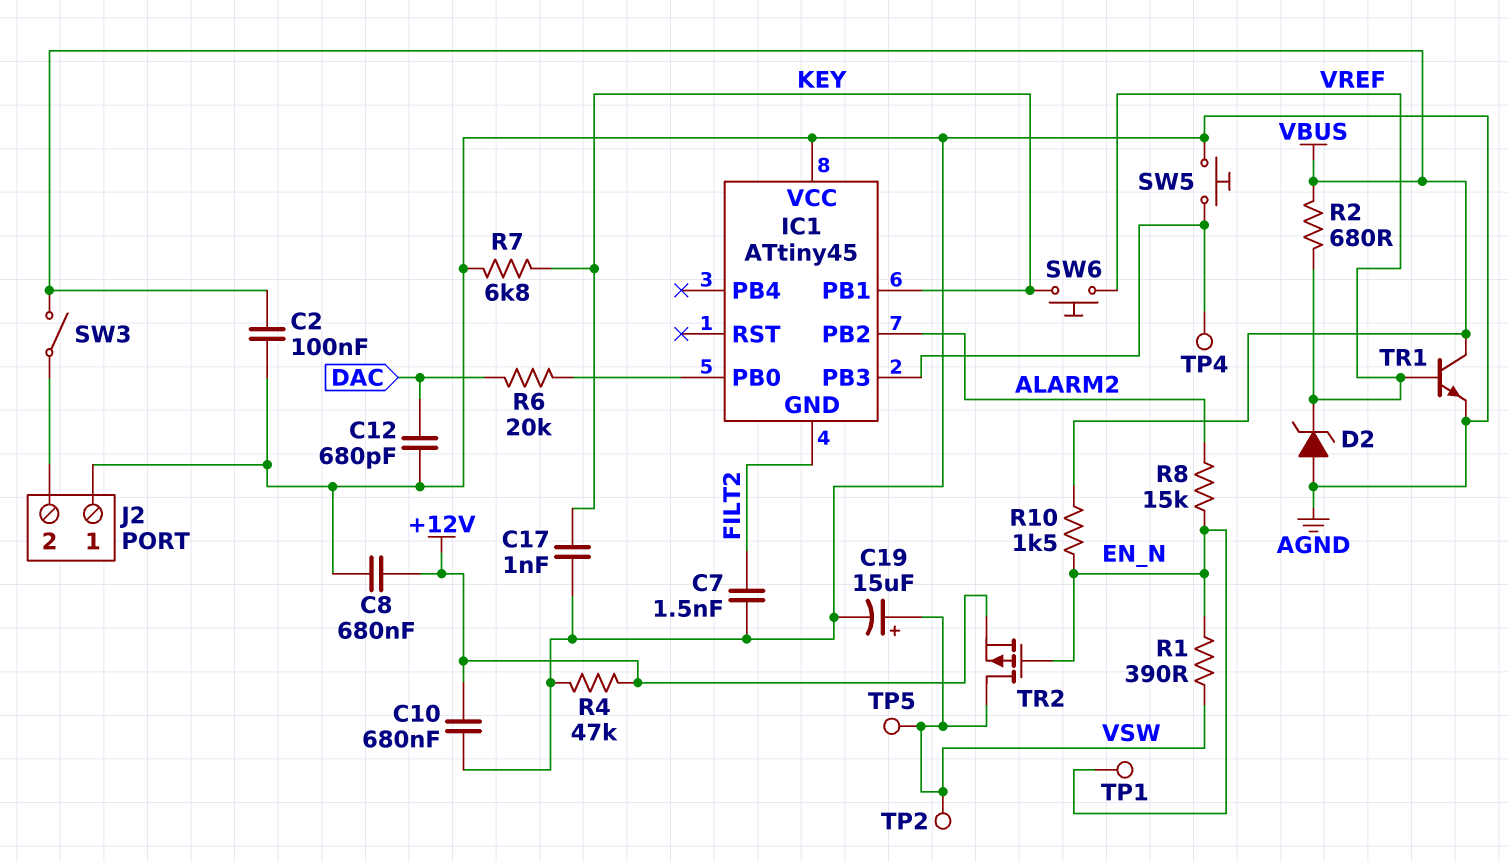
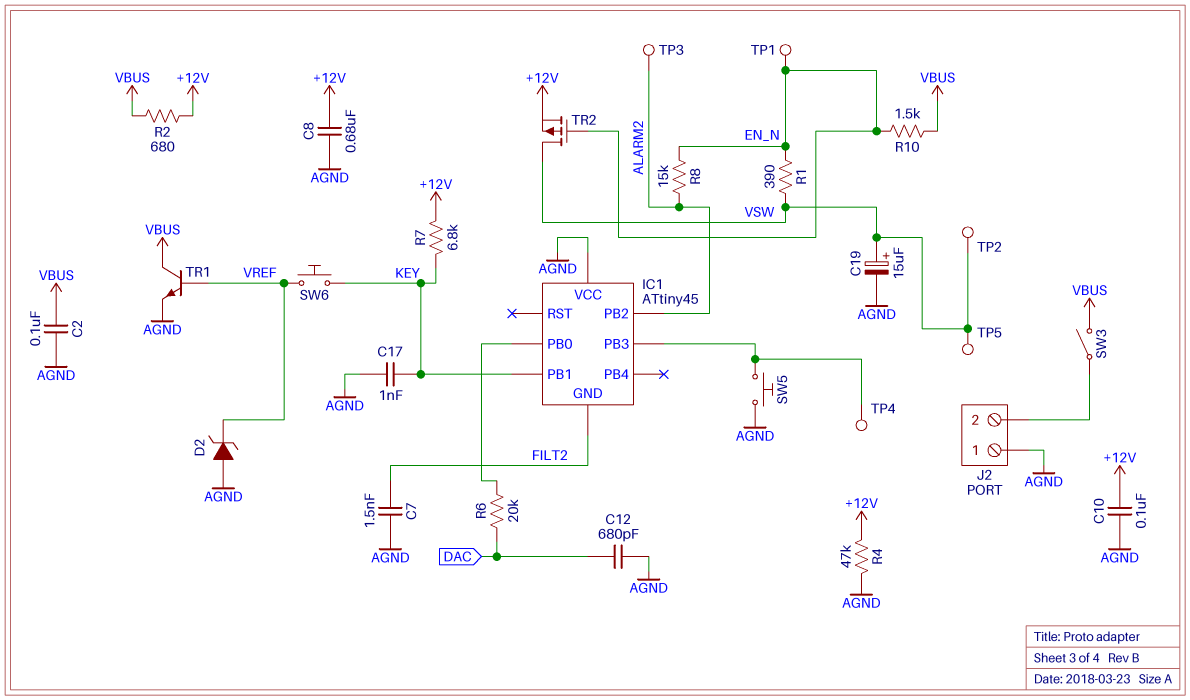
C10: 680nF (+12V, AGND) -> 100nF (+12V, AGND)
R2: 680 (VBUS, VREF) -> 680 (+12V, VBUS)
R7: 6.8k (AGND, KEY) -> 6.8k (+12V, KEY)
TP3: none -> test point (ALARM2)

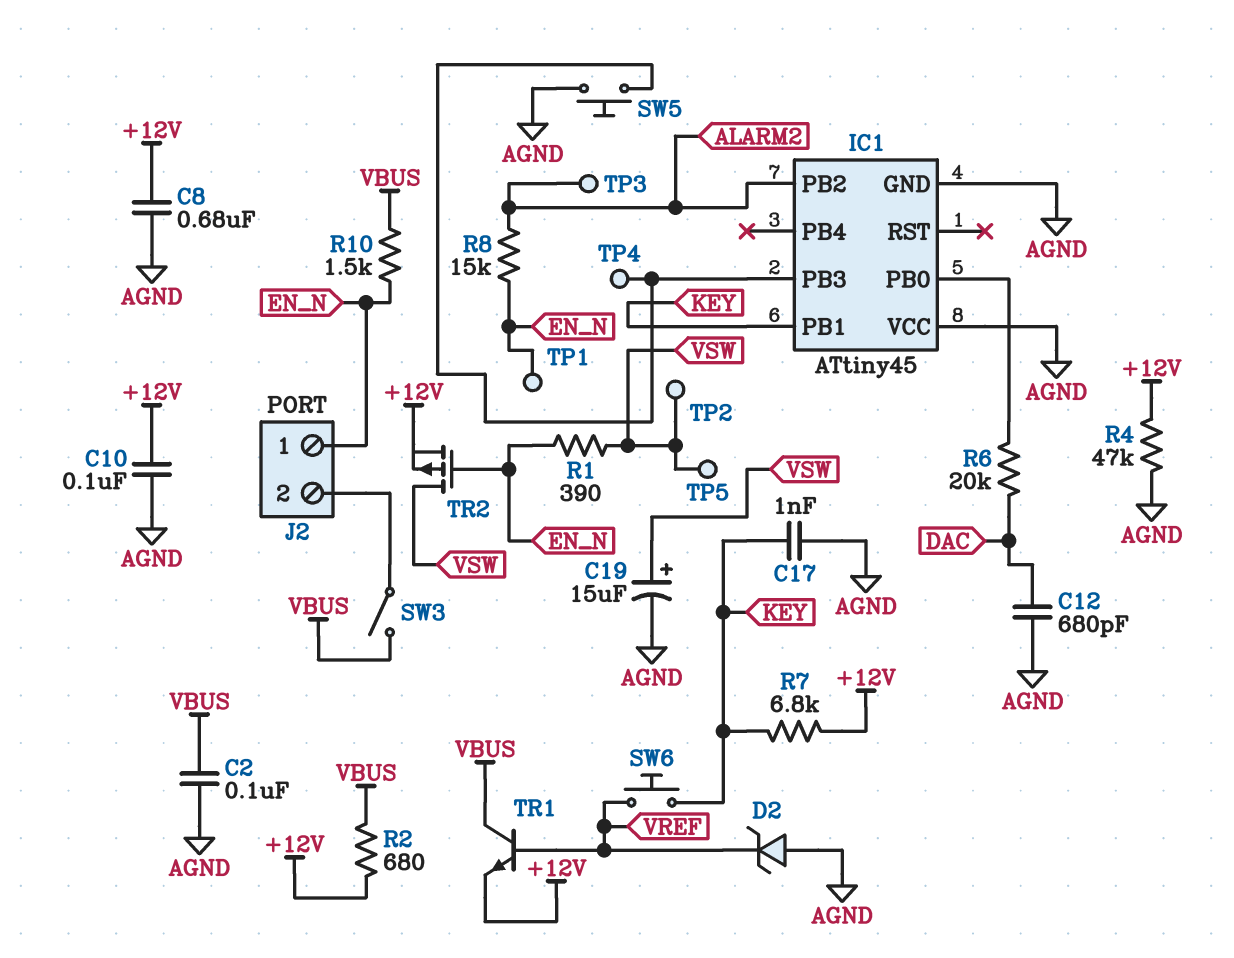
C7: 1.5nF (AGND, FILT2) -> none
IC1 pin GND: FILT2 -> AGND
J2 pin 1: AGND -> EN_N
TR1: NPN (B VREF, C VBUS, E AGND) -> NPN (B VREF, C VBUS, E +12V)

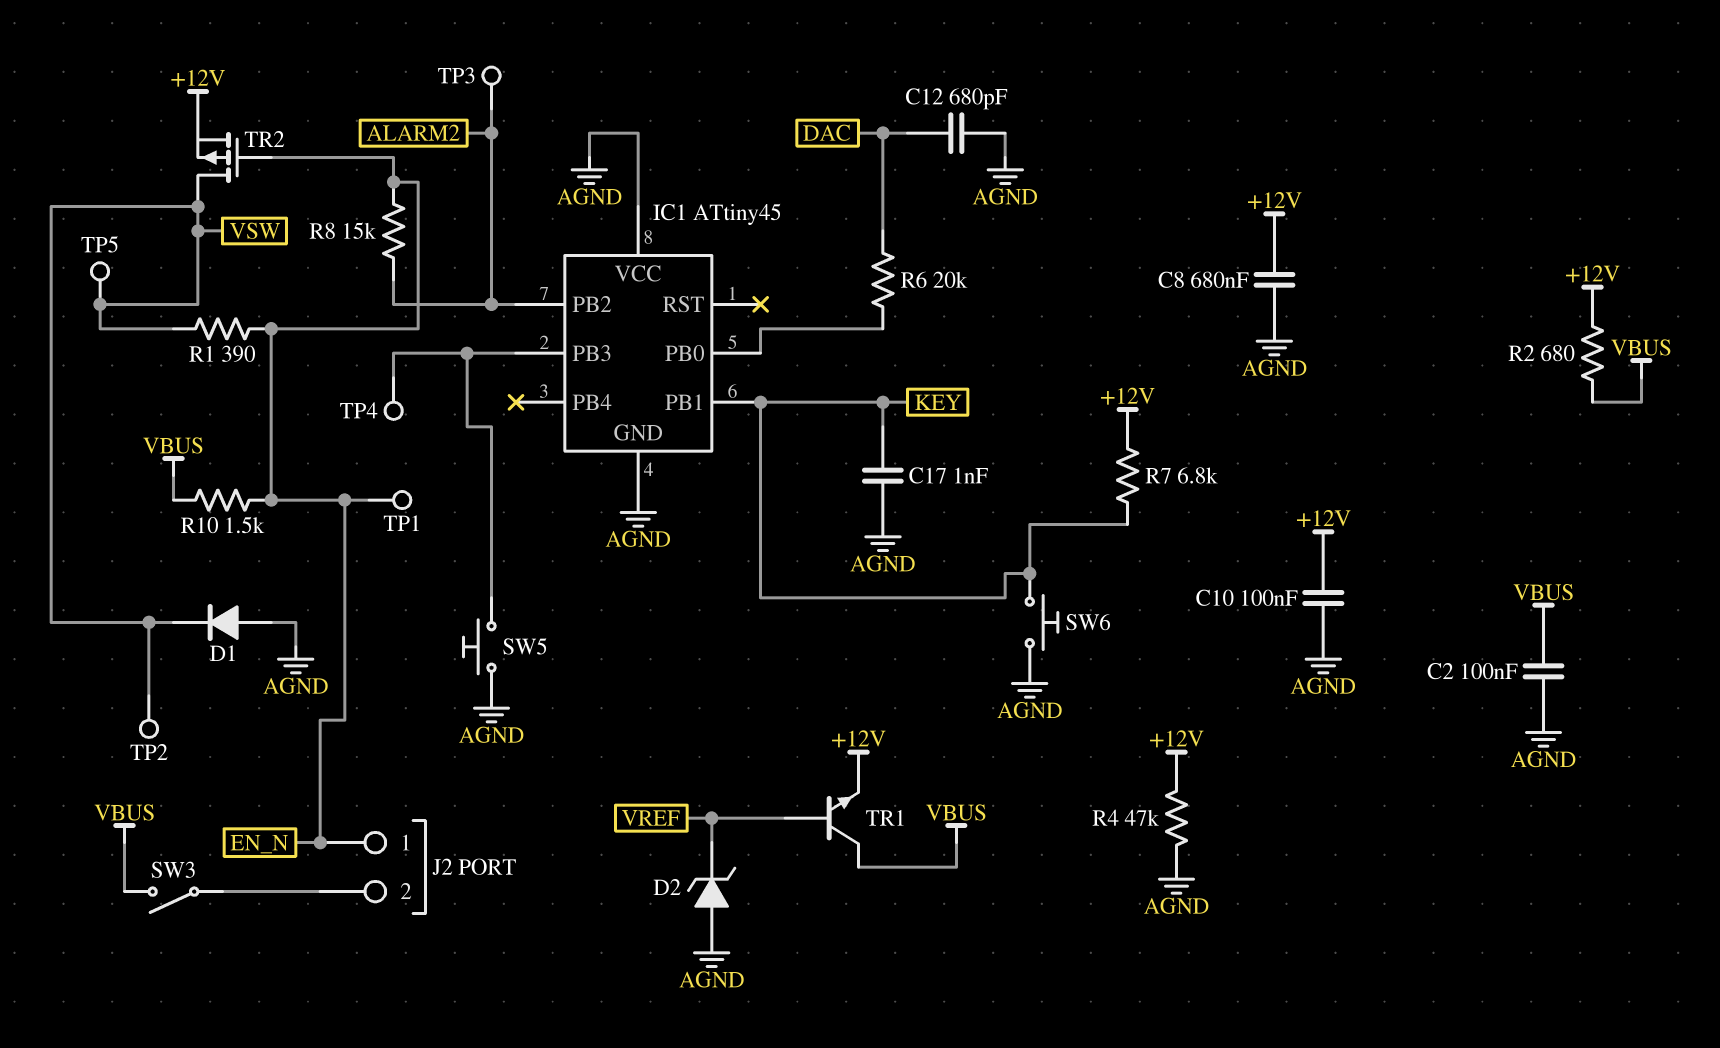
C19: 15uF (plus VSW, minus AGND) -> none
D1: none -> diode (A AGND, K VSW)
SW6: button (KEY, VREF) -> button (AGND, KEY)

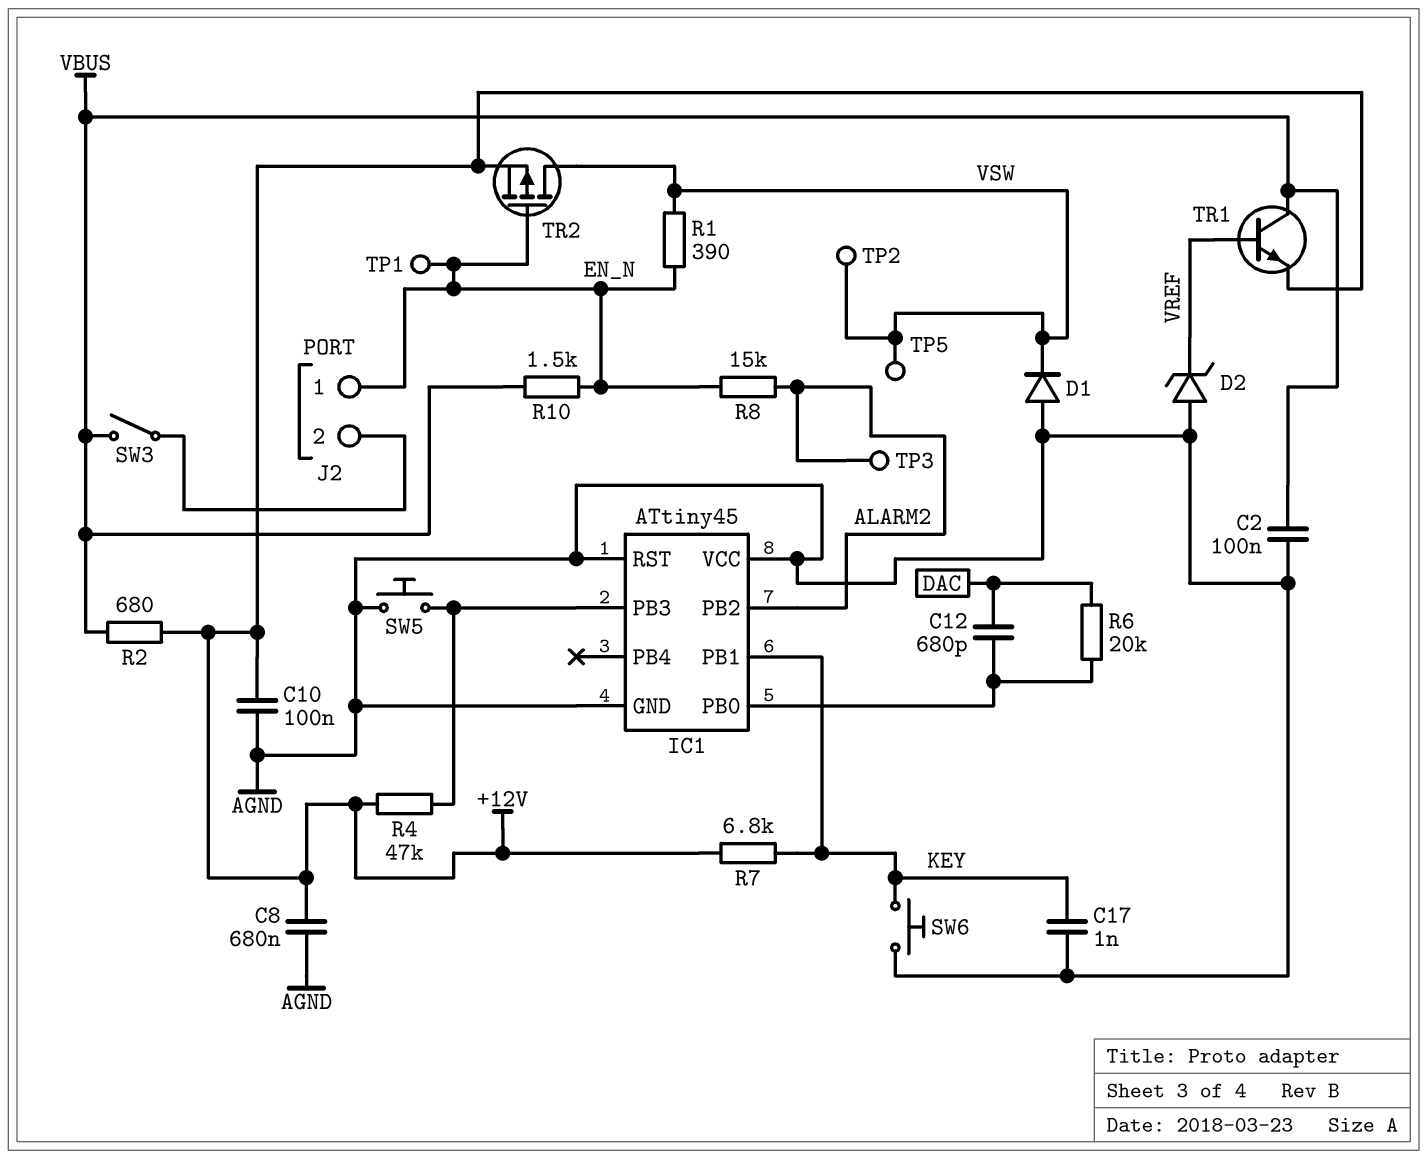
C12: 680pF (AGND, DAC) -> 680pF (DAC, IC1/PB0)
IC1 pin RST: none -> AGND
R4: 47k (+12V, AGND) -> 47k (+12V, IC1/PB3)
TP4: test point (IC1/PB3) -> none

